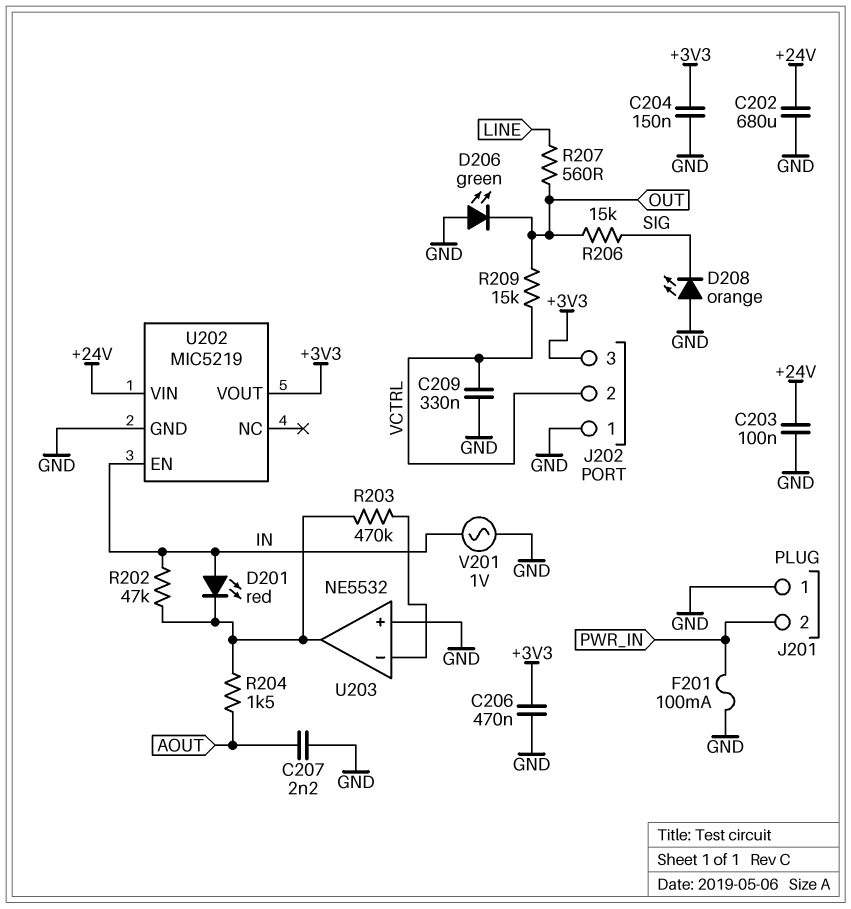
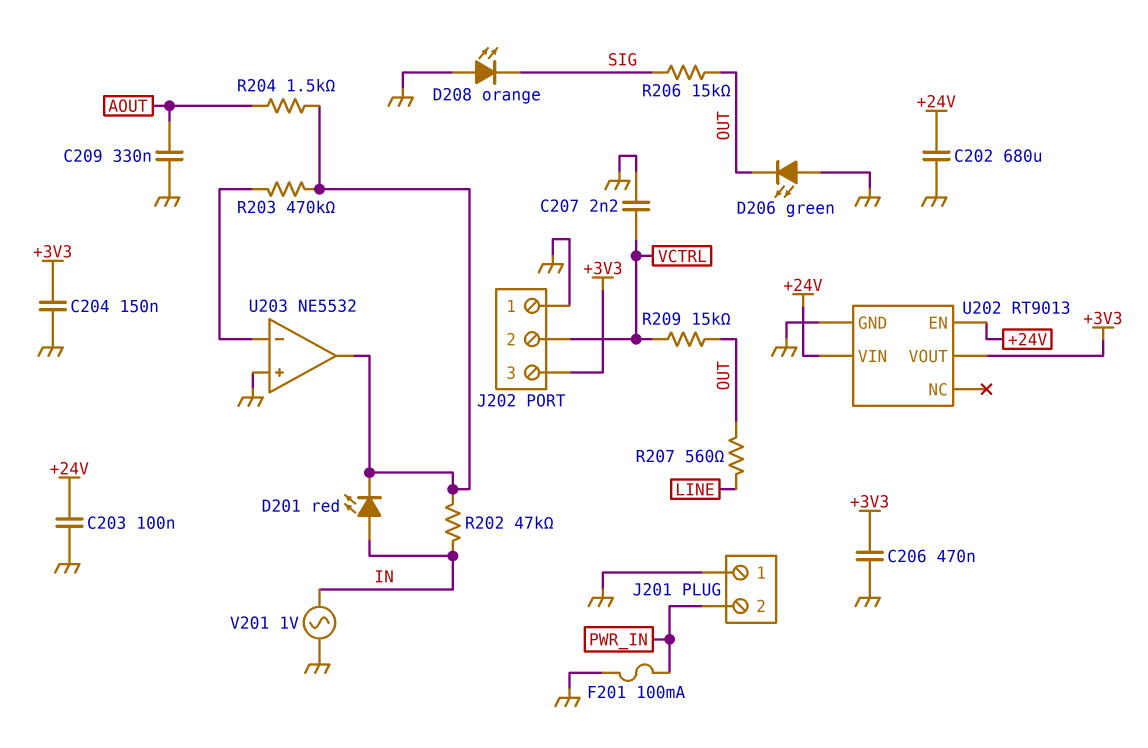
C207: 2.2nF (AOUT, GND) -> 2.2nF (GND, VCTRL)
C209: 330nF (GND, VCTRL) -> 330nF (AOUT, GND)
U202: MIC5219 -> RT9013
U202 pin EN: IN -> +24V

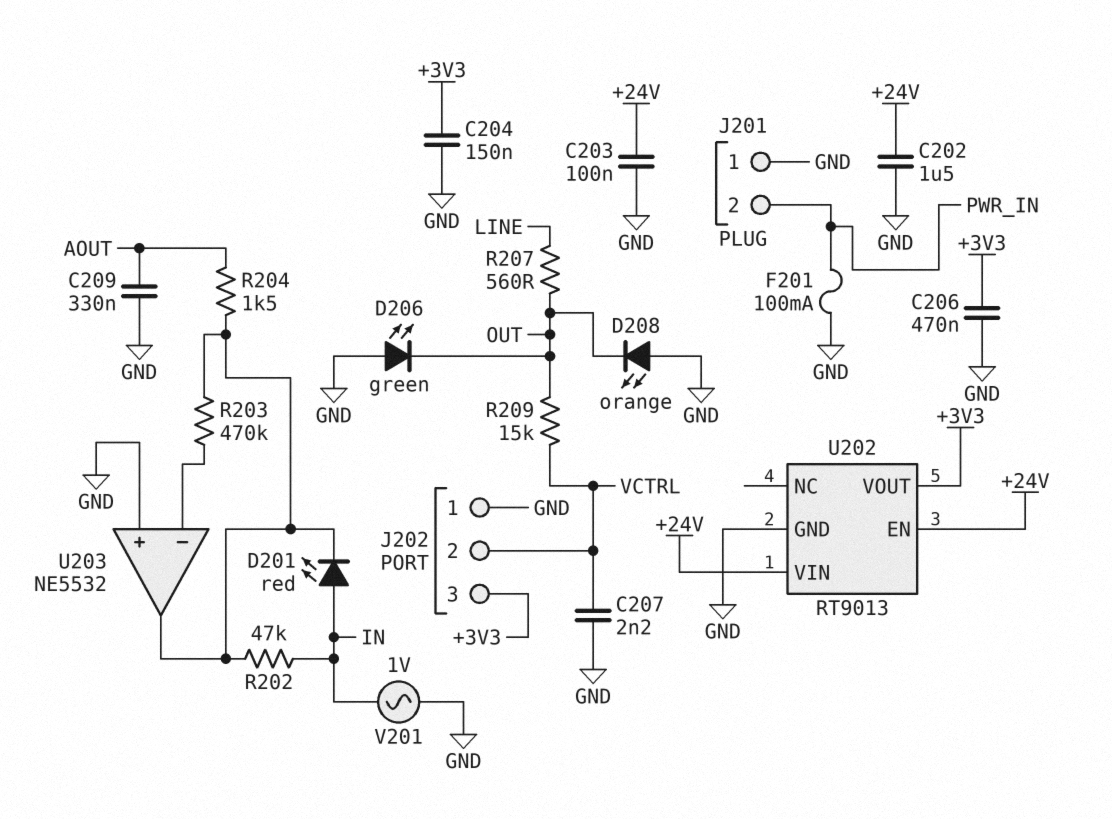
C202: 680uF (+24V, GND) -> 1.5uF (+24V, GND)
D208: LED orange (A GND, K SIG) -> LED orange (A GND, K OUT)
R206: 15k (OUT, SIG) -> none

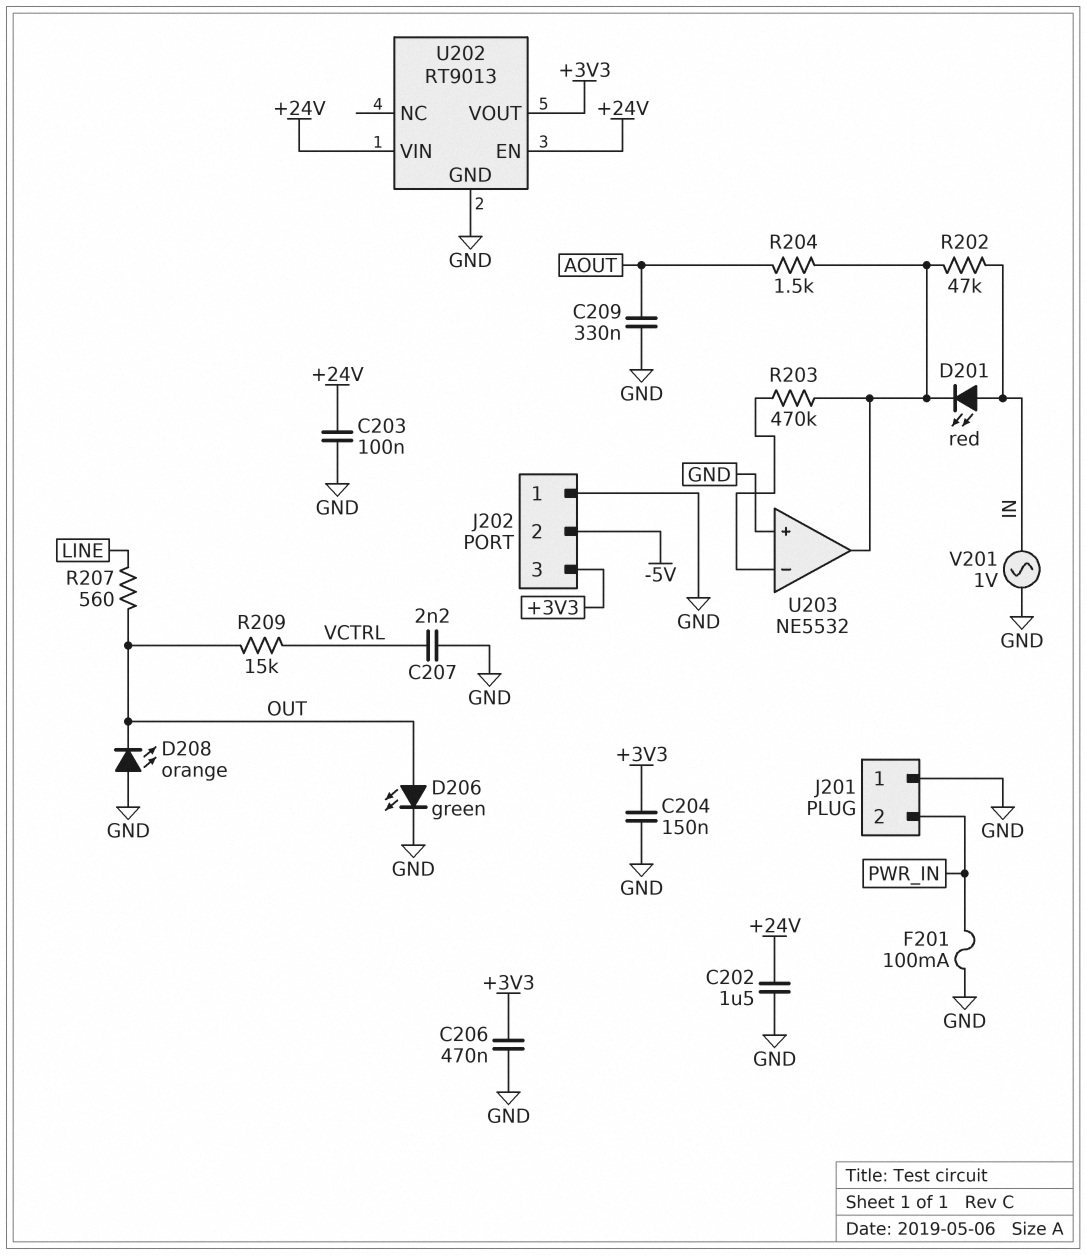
D206: LED green (A GND, K OUT) -> LED green (A OUT, K GND)
J202 pin 2: VCTRL -> -5V

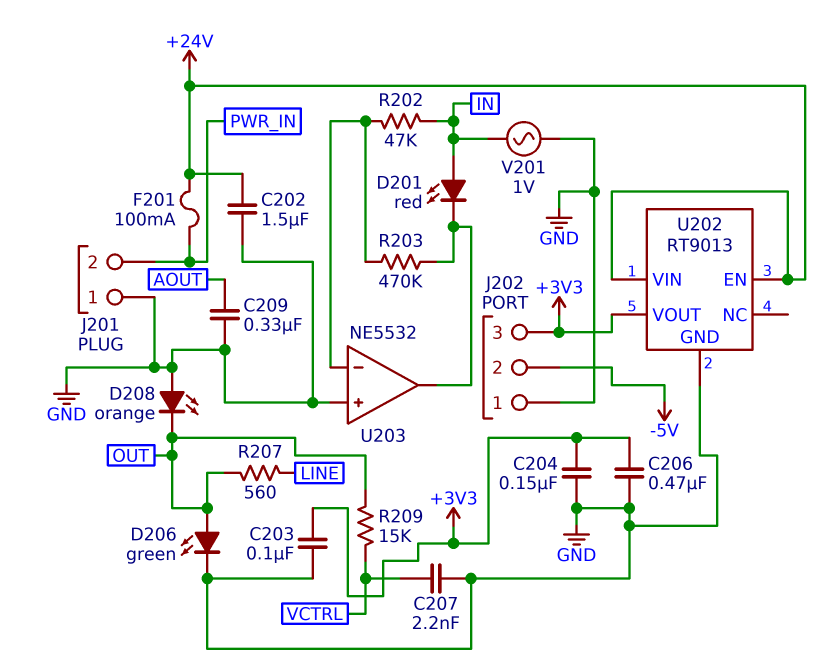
C203: 100nF (+24V, GND) -> 100nF (+3V3, GND)
F201: 100mA (GND, PWR_IN) -> 100mA (+24V, PWR_IN)
R202: 47k (IN, U203/out) -> 47k (IN, U203/in-)
R204: 1.5k (AOUT, U203/out) -> none

